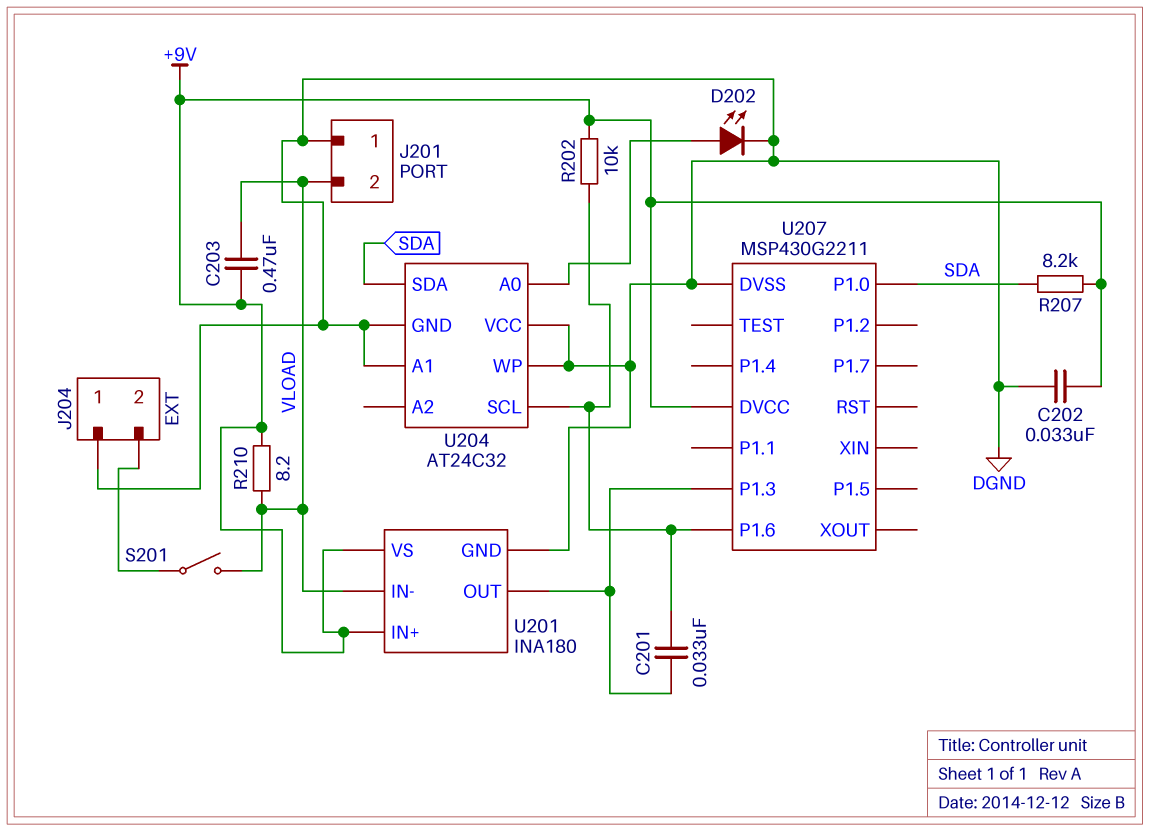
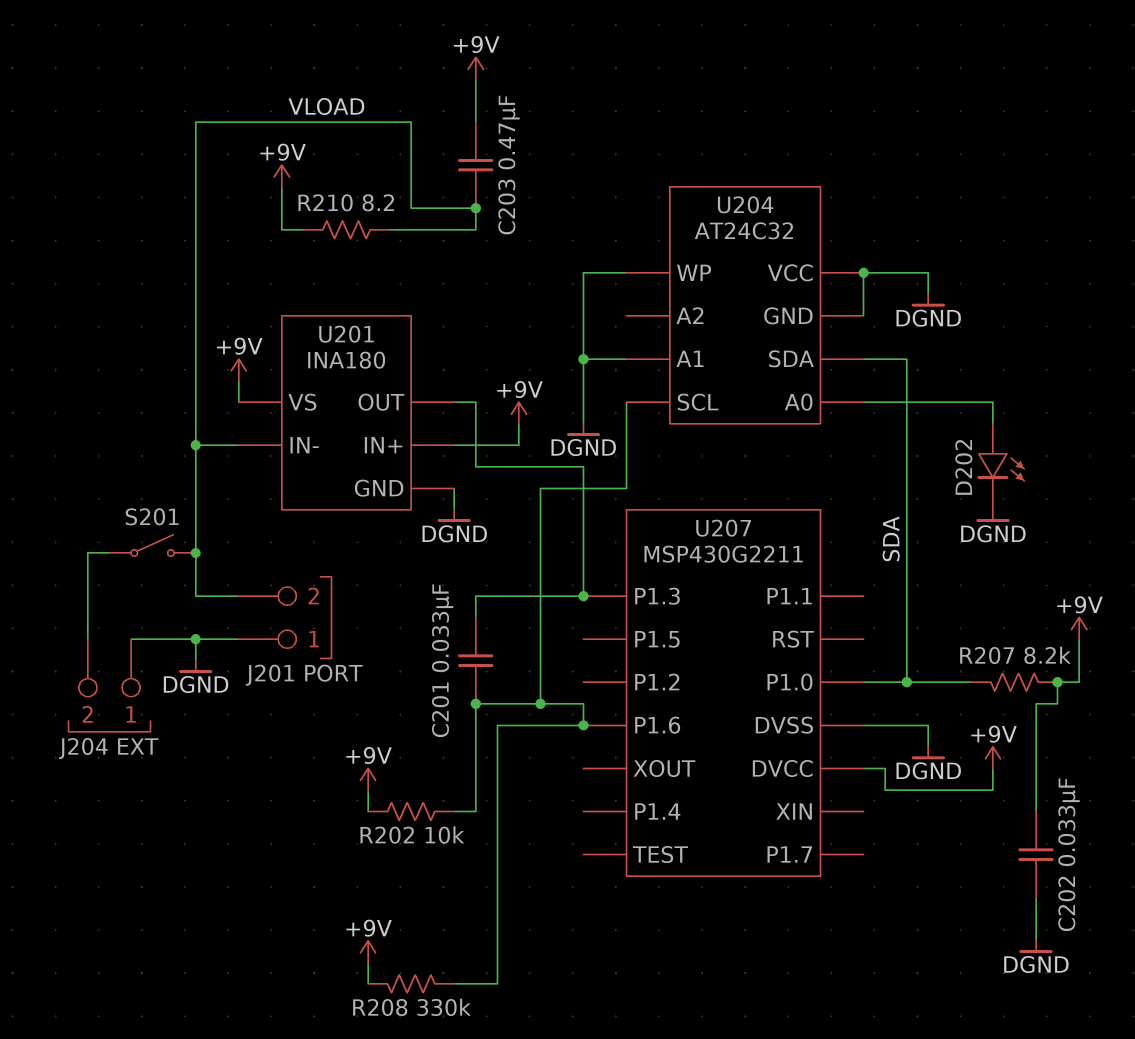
R208: none -> 330k (+9V, U204/SCL)

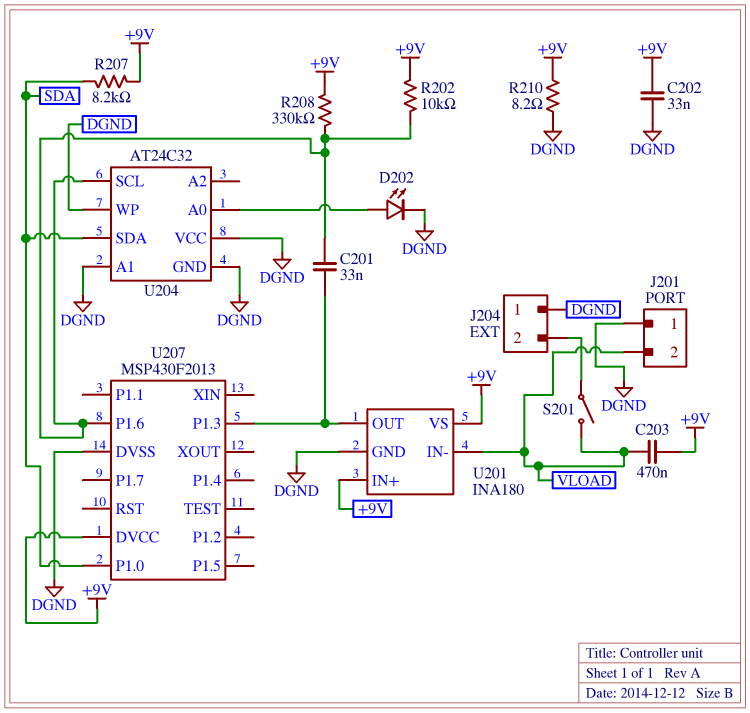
R210: 8.2 (+9V, VLOAD) -> 8.2 (+9V, DGND)
U207: MSP430G2211 -> MSP430F2013

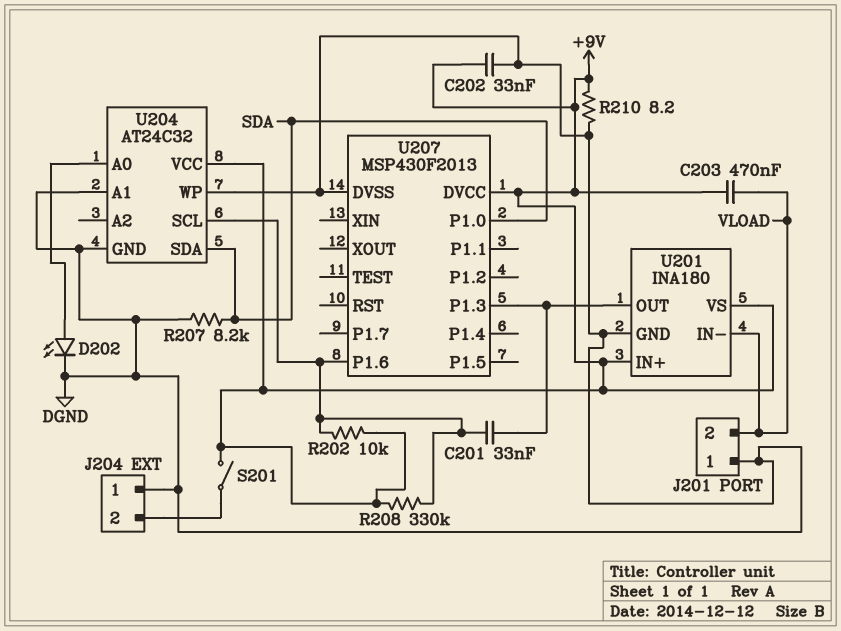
R207: 8.2k (+9V, SDA) -> 8.2k (DGND, SDA)
S201: switch (J204/2, VLOAD) -> switch (+9V, J204/2)
U204 pin VCC: DGND -> +9V

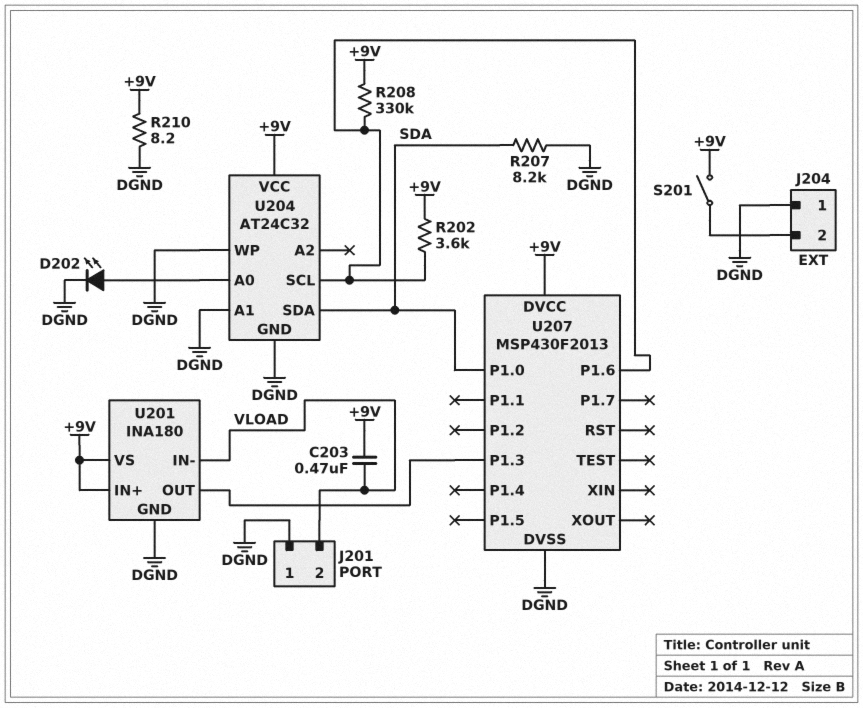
C201: 33nF (U201/OUT, U204/SCL) -> none
C202: 33nF (+9V, DGND) -> none
R202: 10k (+9V, U204/SCL) -> 3.6k (+9V, U204/SCL)

